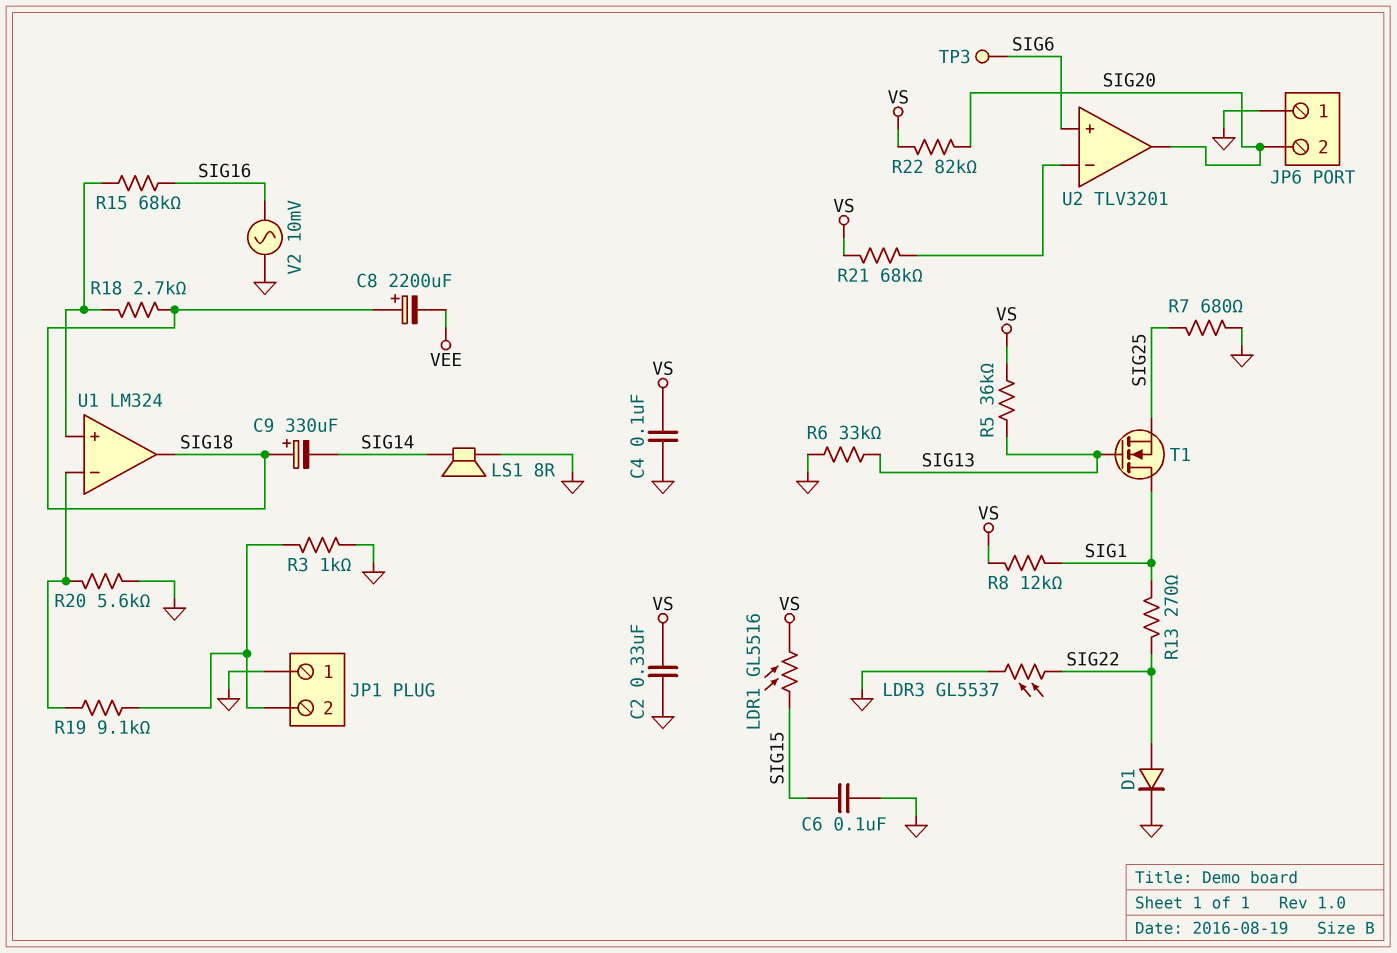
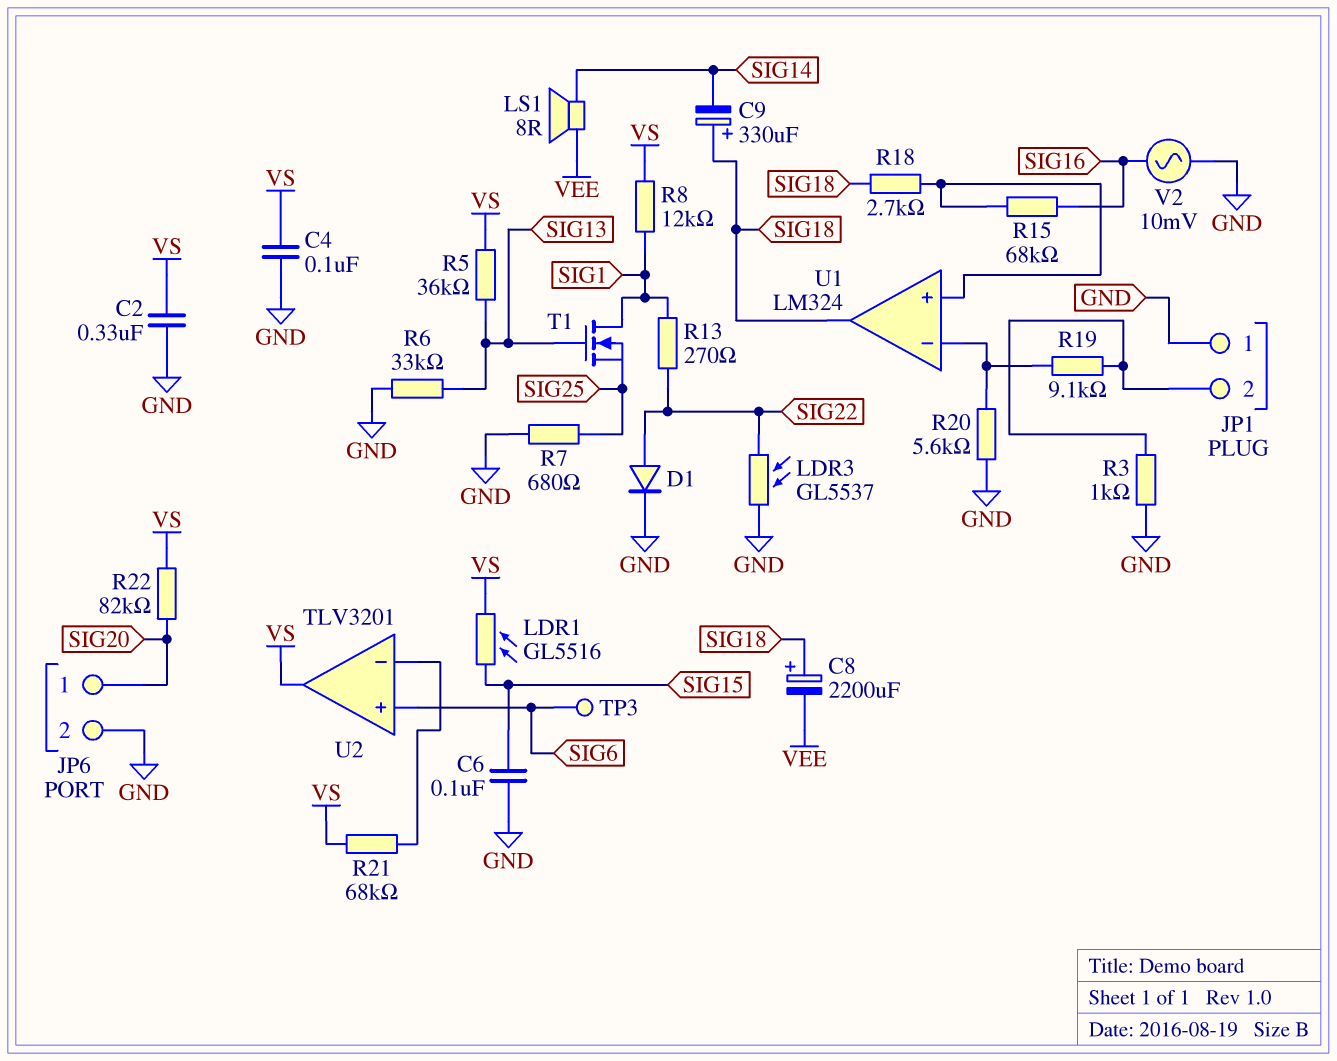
JP6 pin 1: GND -> SIG20
JP6 pin 2: SIG20 -> GND
LS1: speaker 8R (GND, SIG14) -> speaker 8R (SIG14, VEE)
U2 pin out: SIG20 -> VS

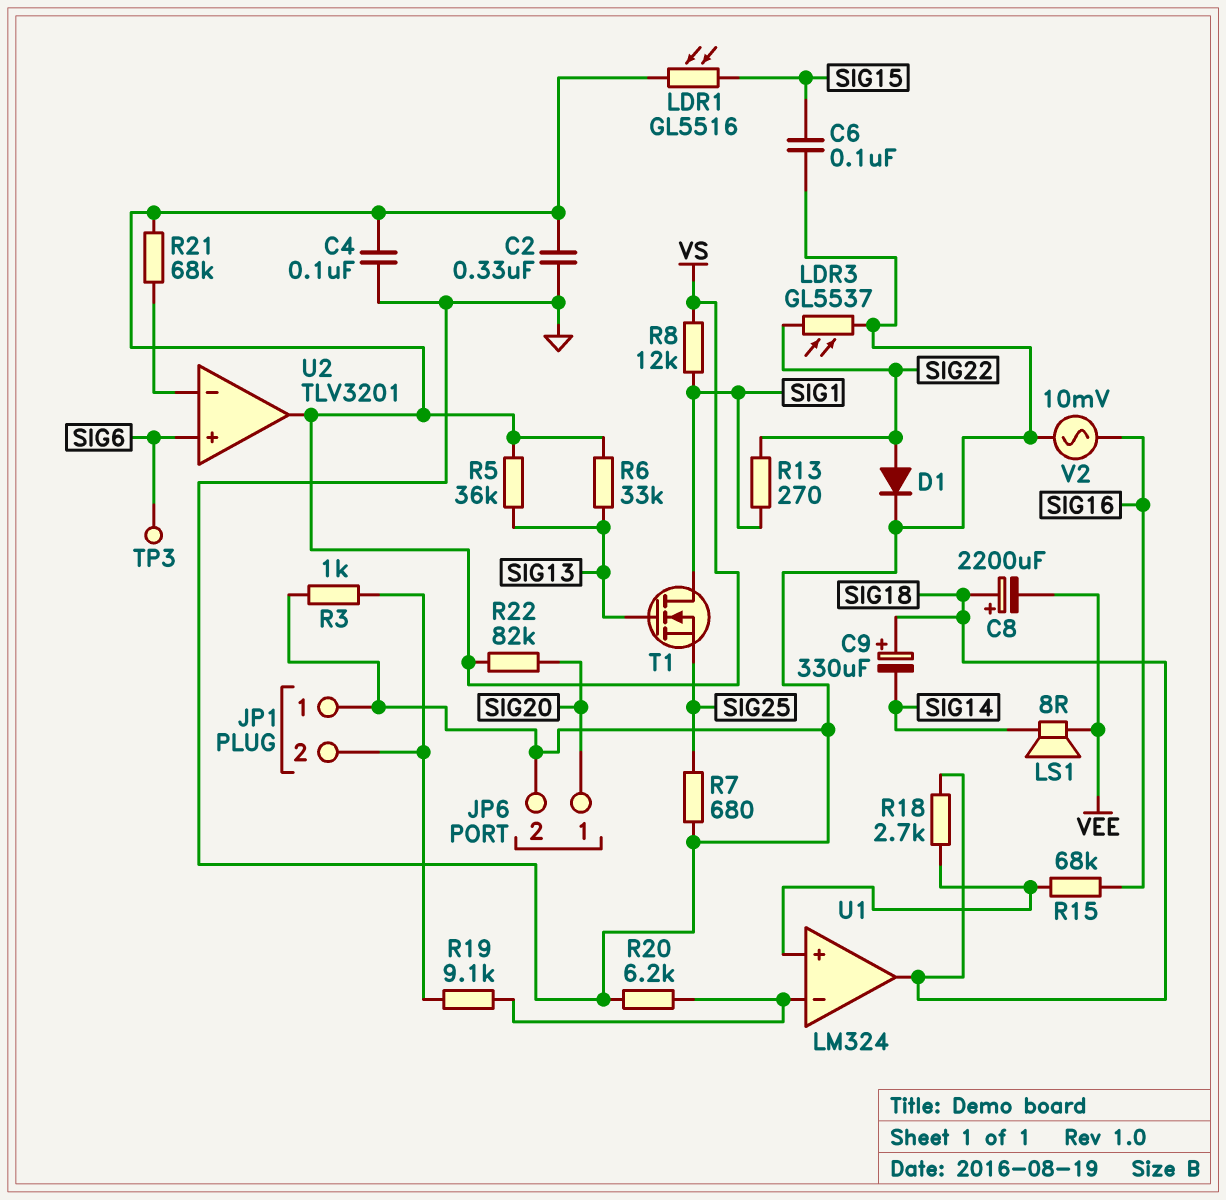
R6: 33k (GND, SIG13) -> 33k (SIG13, VS)
R20: 5.6k (GND, U1/in-) -> 6.2k (GND, U1/in-)

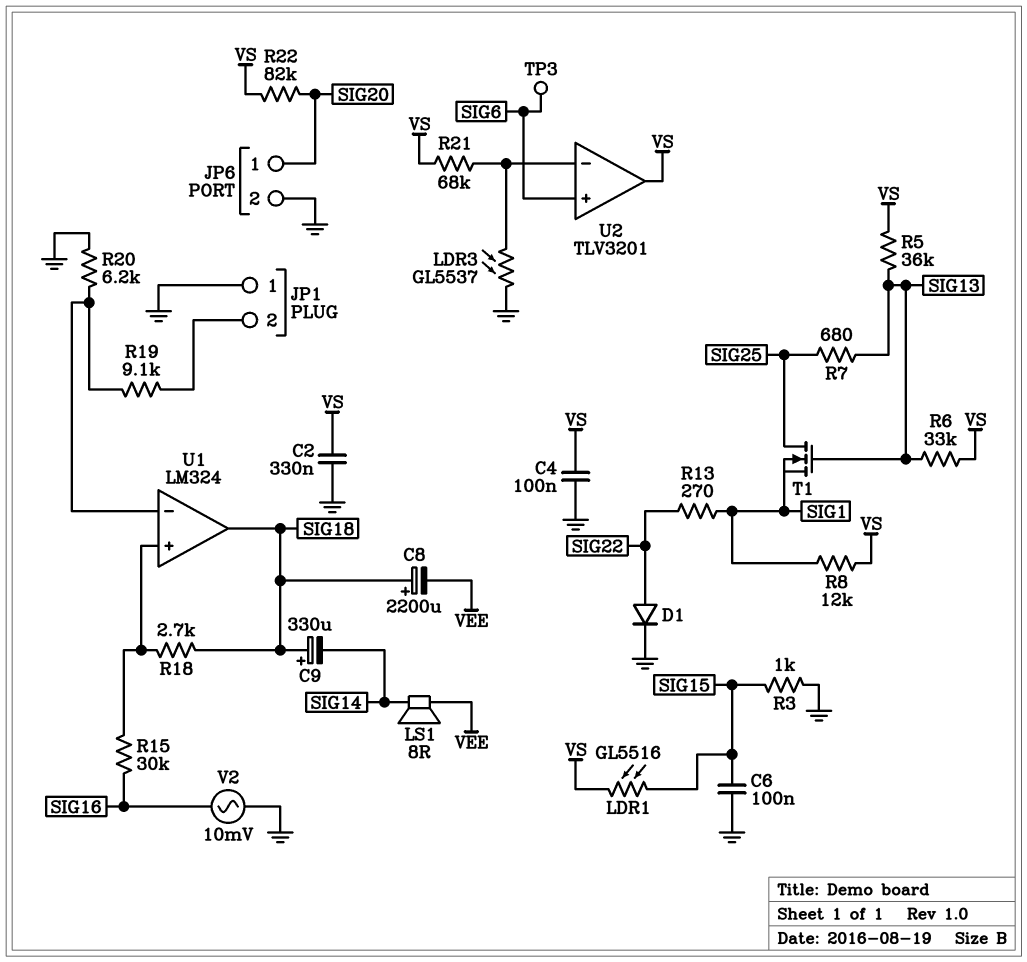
LDR3: GL5537 (GND, SIG22) -> GL5537 (GND, U2/in-)
R3: 1k (GND, JP1/2) -> 1k (GND, SIG15)
R7: 680 (GND, SIG25) -> 680 (SIG13, SIG25)
R15: 68k (SIG16, U1/in+) -> 30k (SIG16, U1/in+)
T1: NMOS (G SIG13, D SIG1, S SIG25) -> NMOS (G SIG13, D SIG25, S SIG1)

